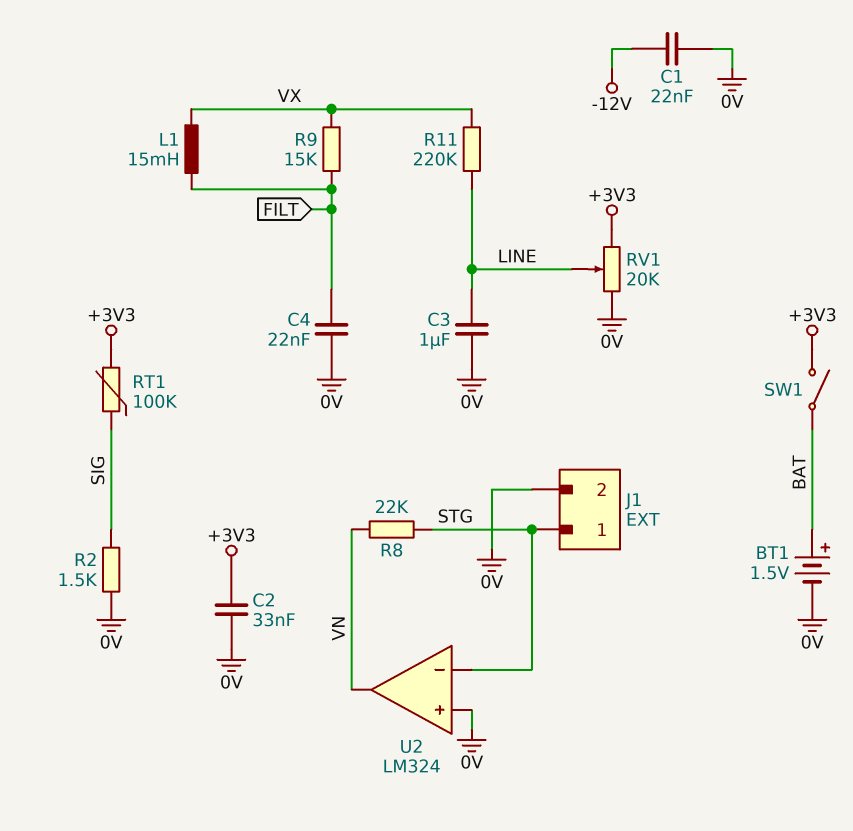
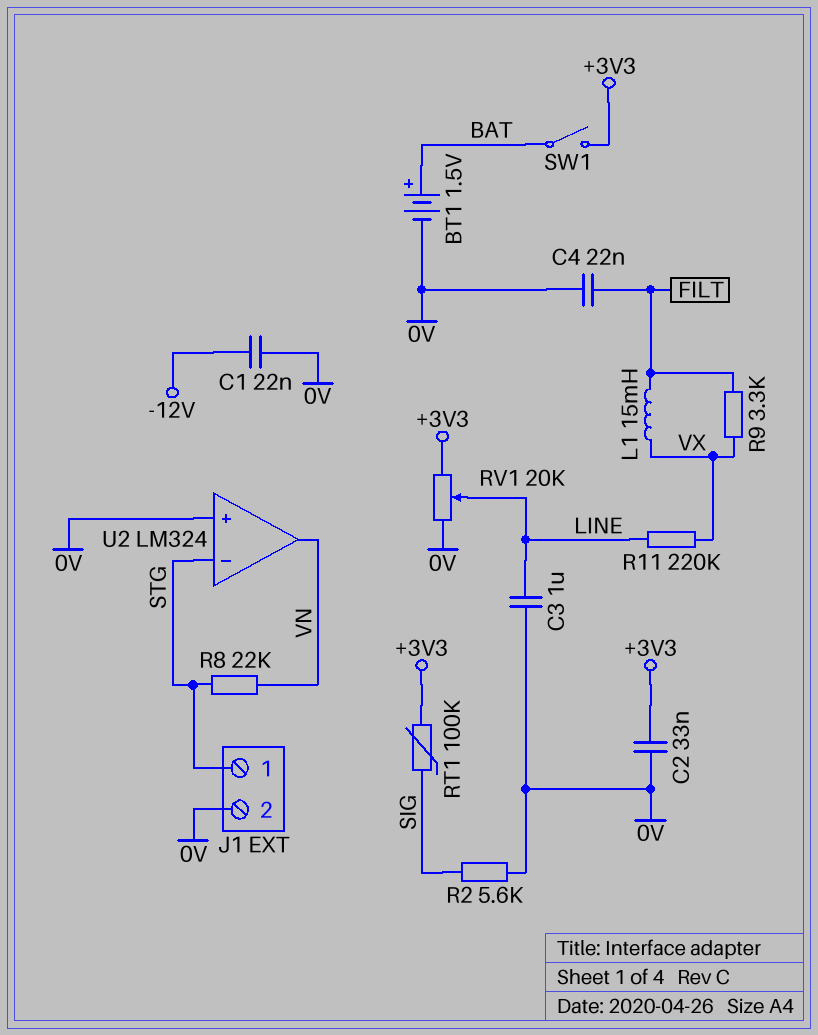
R2: 1.5k (0V, SIG) -> 5.6k (0V, SIG)
R9: 15k (FILT, VX) -> 3.3k (FILT, VX)

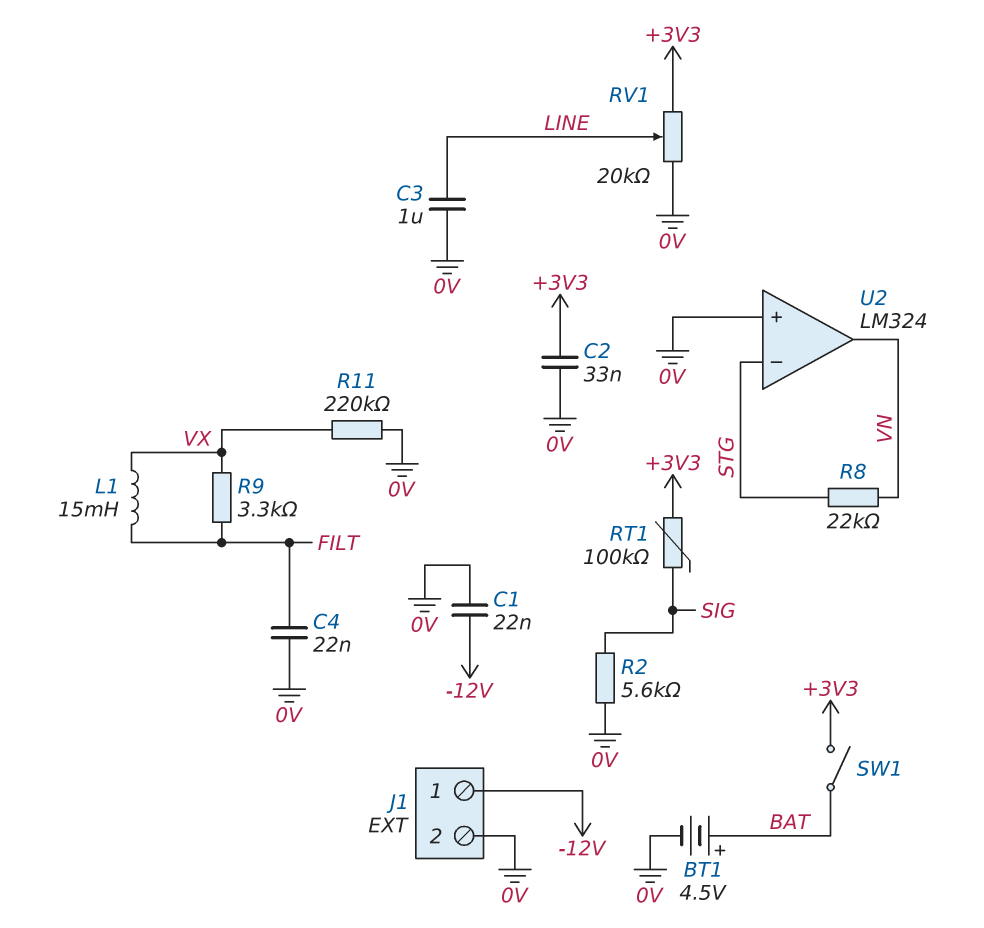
BT1: 1.5V (plus BAT, minus 0V) -> 4.5V (plus BAT, minus 0V)
J1 pin 1: STG -> -12V
R11: 220k (LINE, VX) -> 220k (0V, VX)

